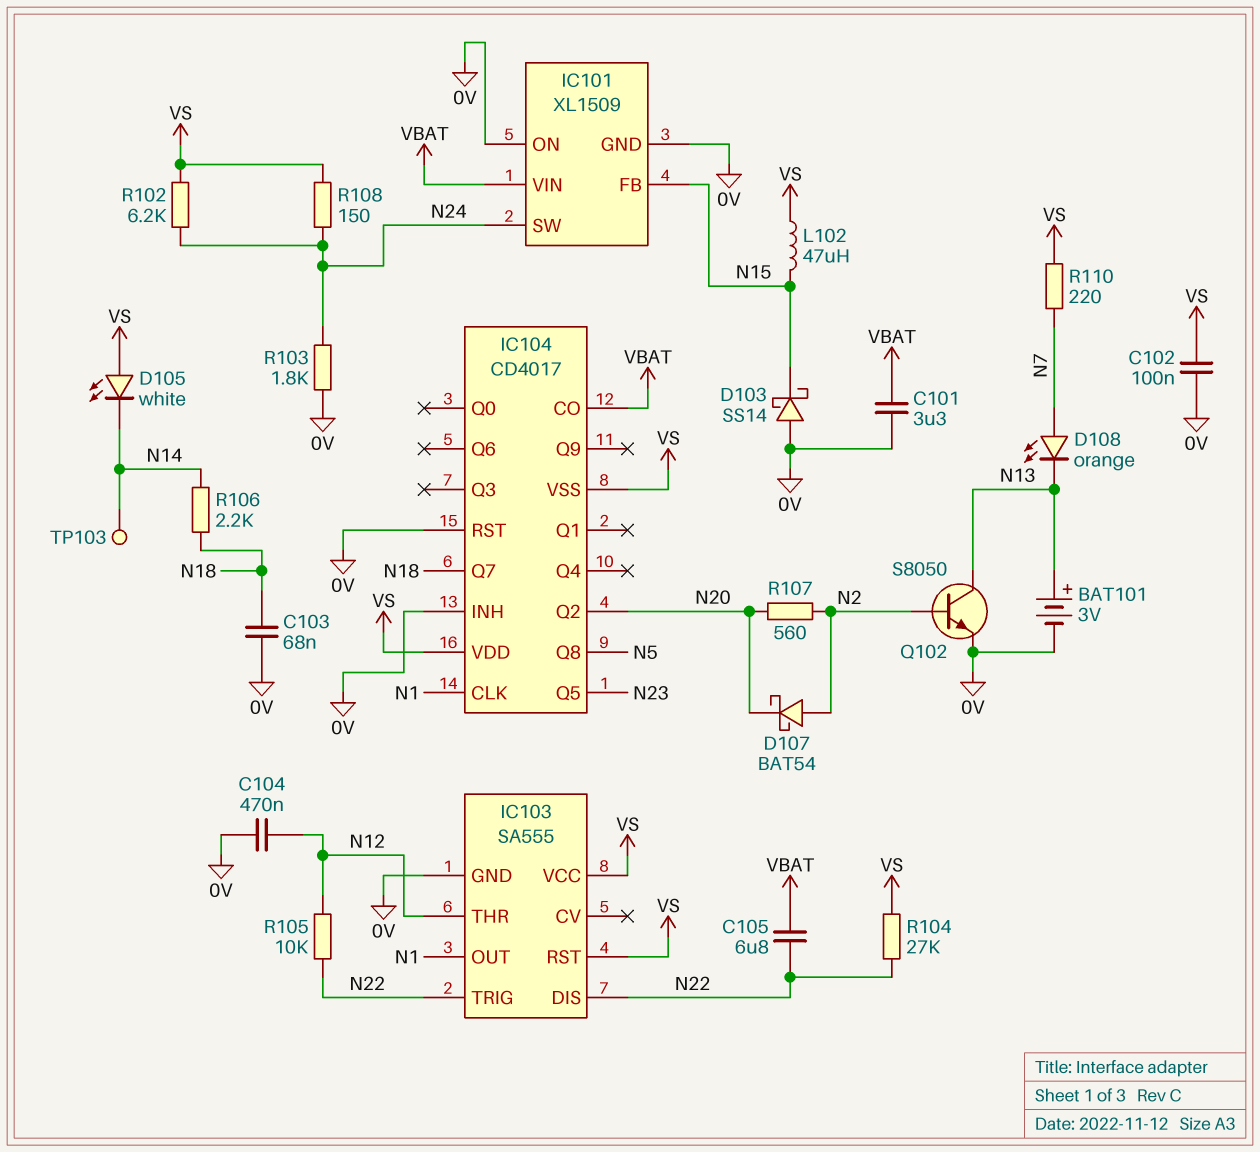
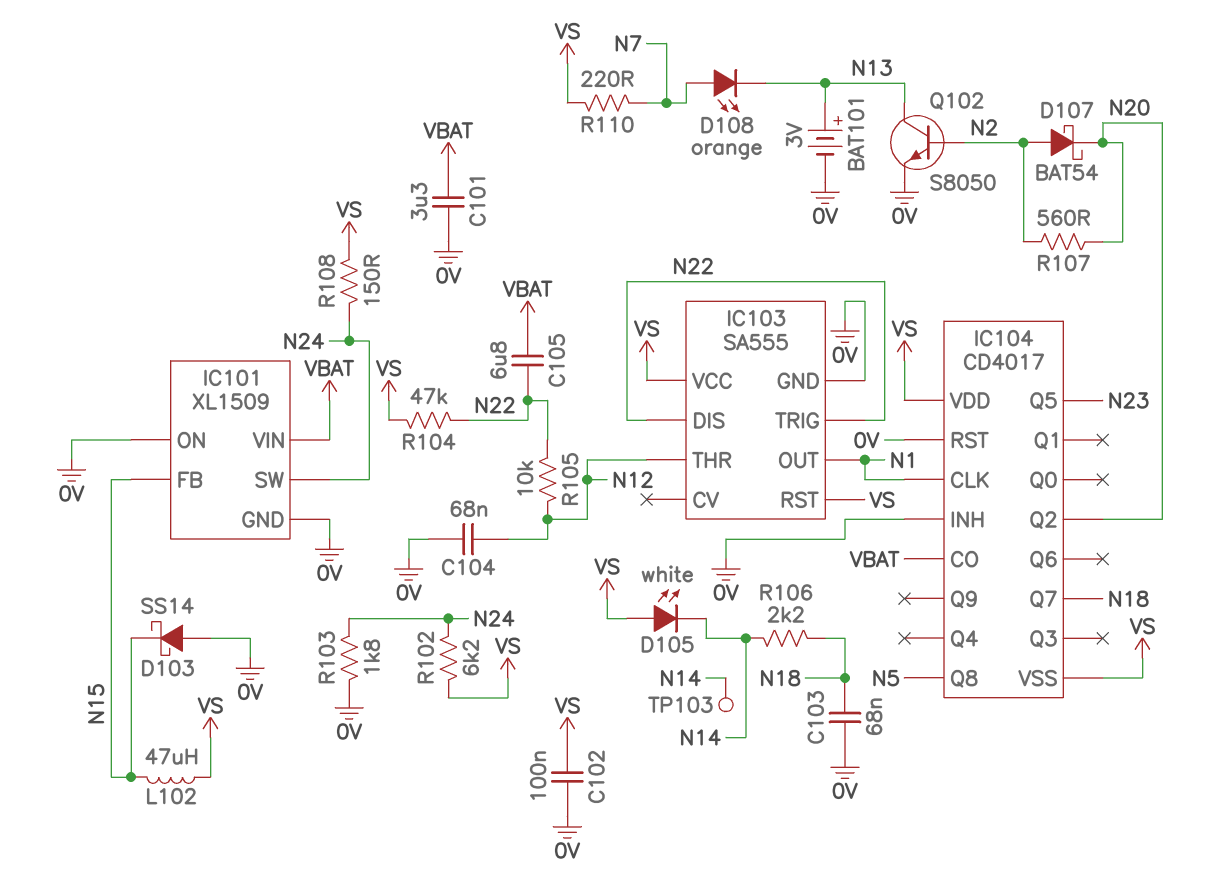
C104: 470nF (0V, N12) -> 68nF (0V, N12)
R104: 27k (N22, VS) -> 47k (N22, VS)

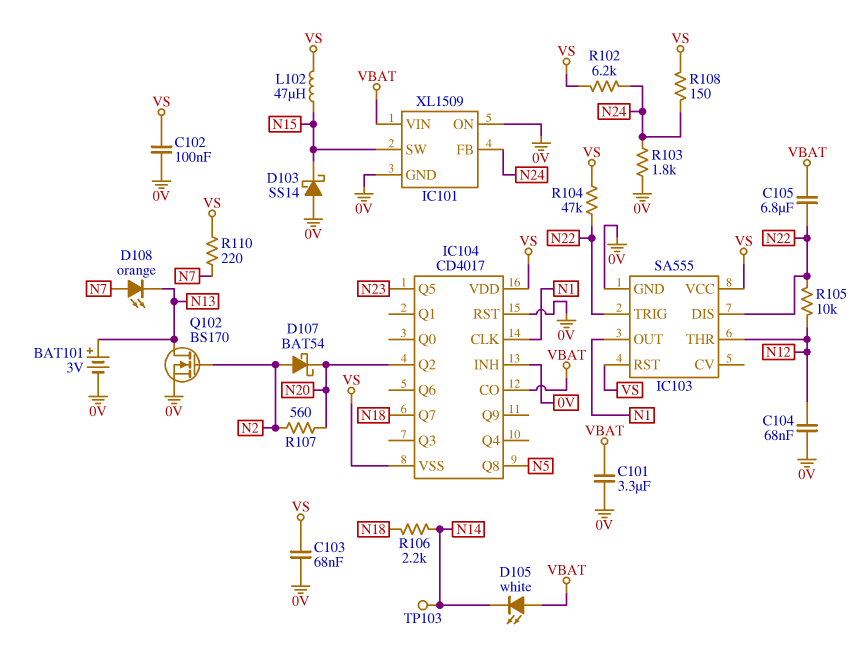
C103: 68nF (0V, N18) -> 68nF (0V, VS)
D105: LED white (A VS, K N14) -> LED white (A VBAT, K N14)
IC101 pin FB: N15 -> N24
IC101 pin SW: N24 -> N15
Q102: NPN S8050 (B N2, C N13, E 0V) -> NMOS BS170 (G N2, D N13, S 0V)

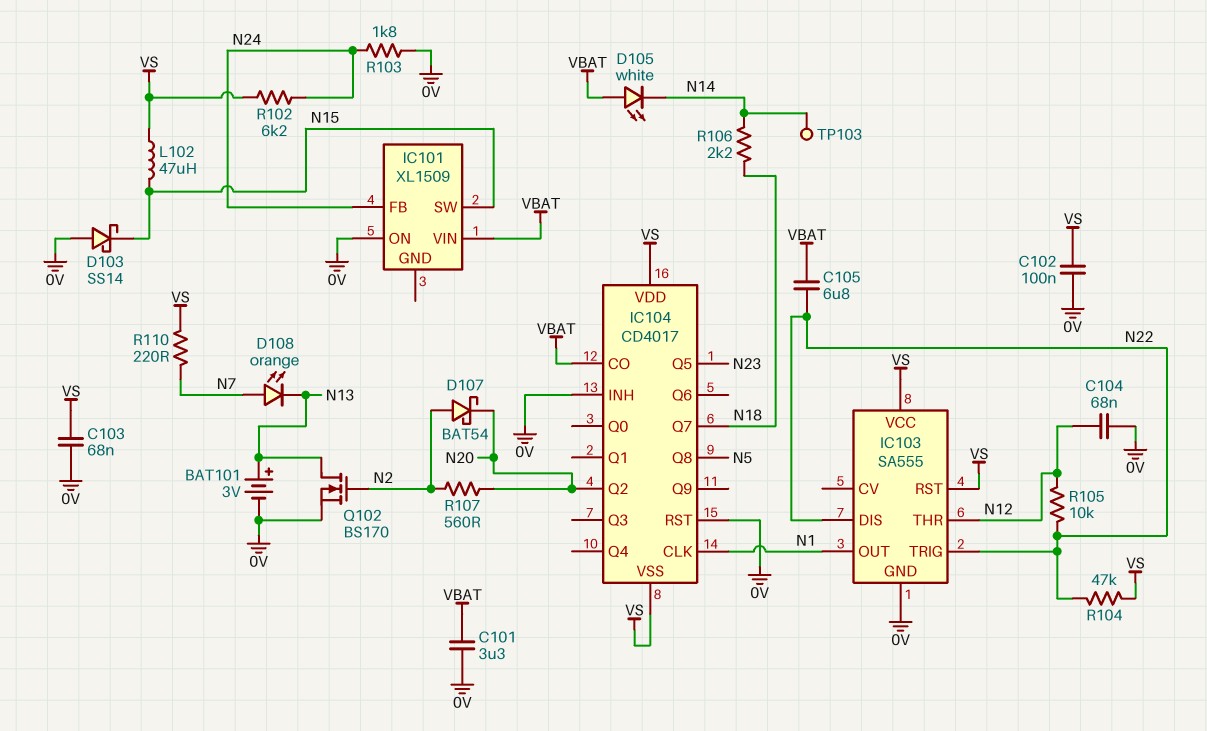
IC101 pin GND: 0V -> none
R108: 150 (N24, VS) -> none

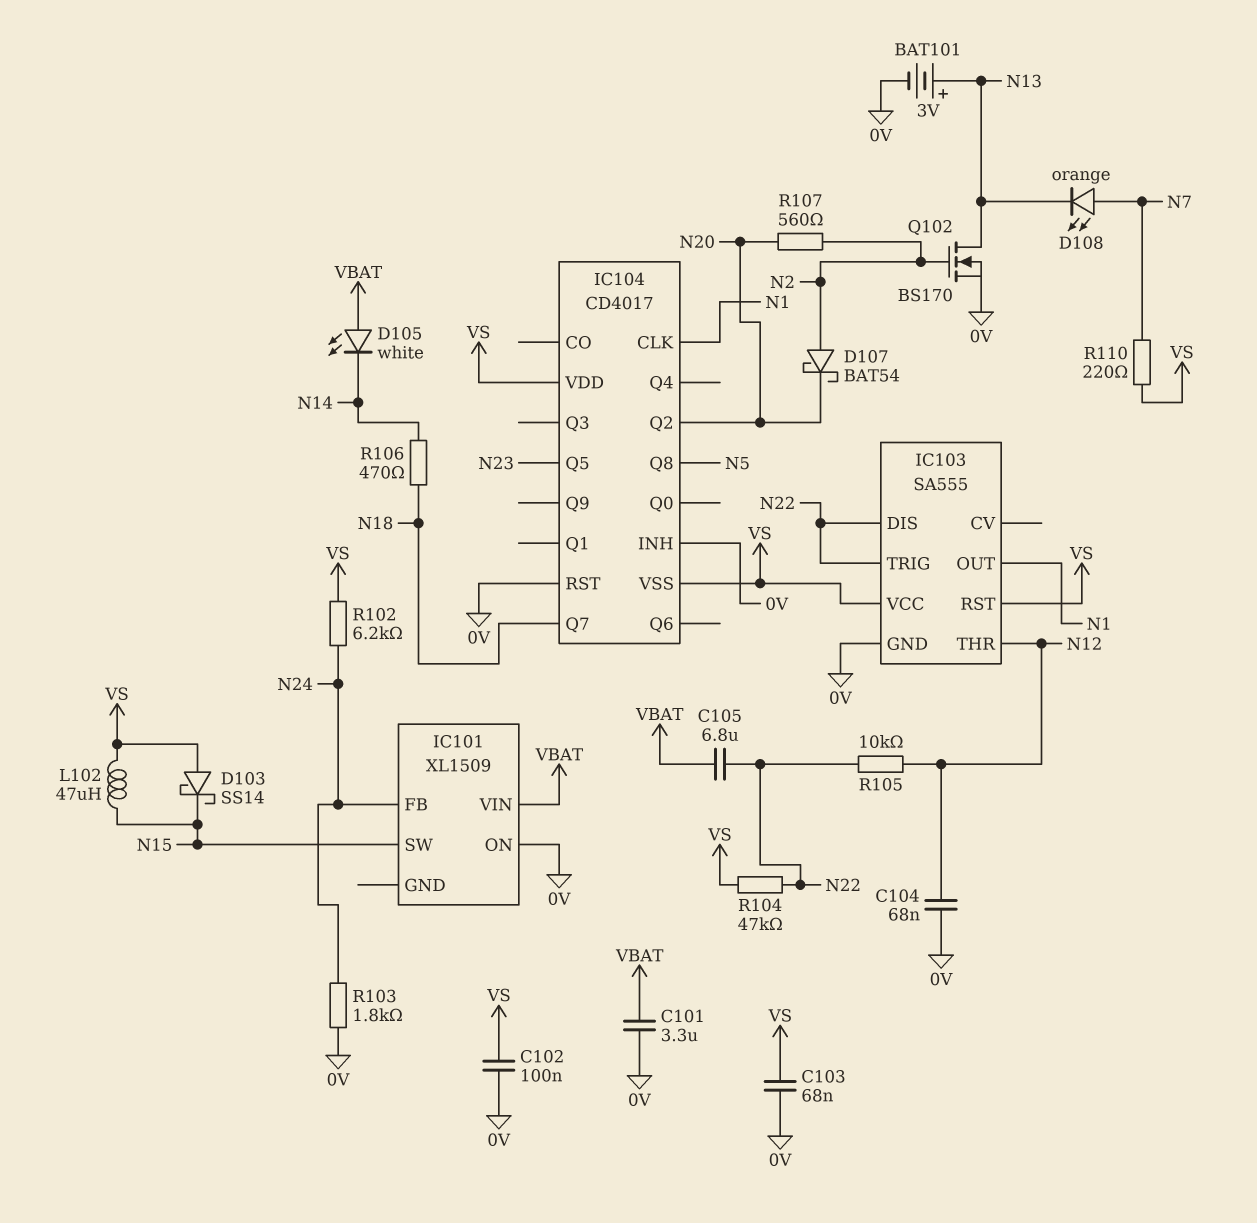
D103: schottky SS14 (A 0V, K N15) -> schottky SS14 (A VS, K N15)
IC104 pin CO: VBAT -> none
R106: 2.2k (N14, N18) -> 470 (N14, N18)
TP103: test point (N14) -> none

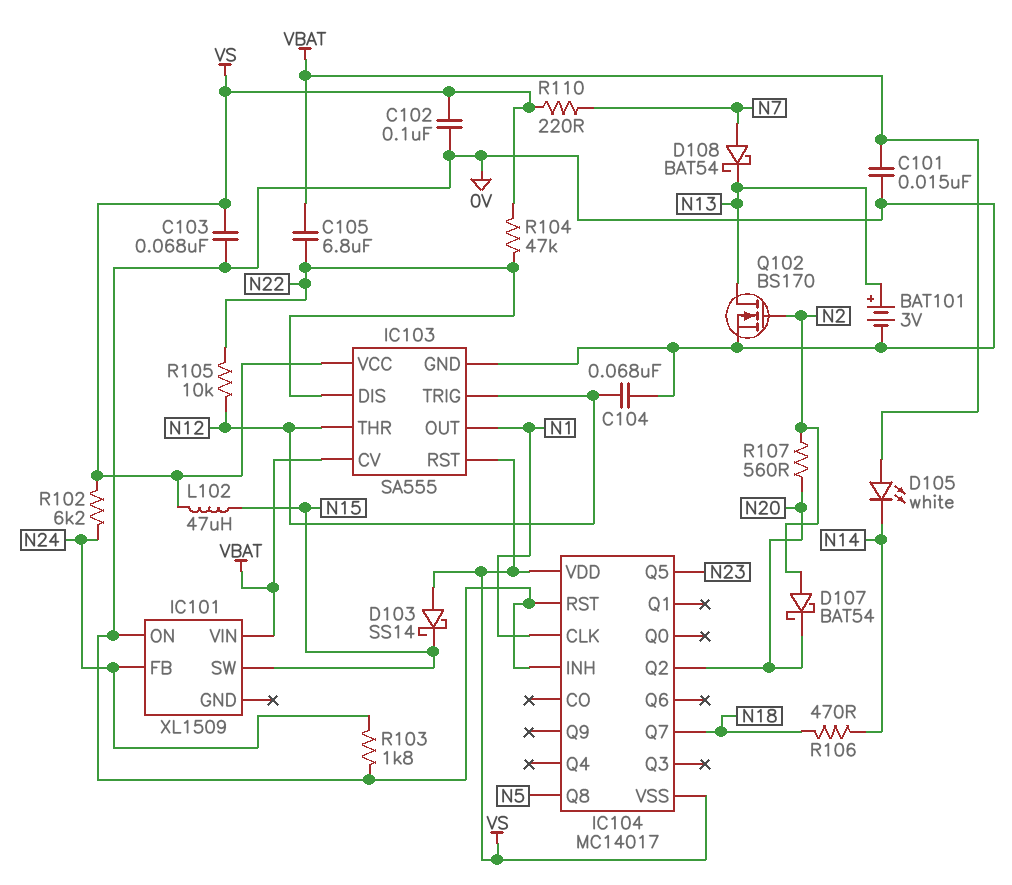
C101: 3.3uF (0V, VBAT) -> 15nF (0V, VBAT)
D108: LED orange (A N7, K N13) -> schottky BAT54 (A N7, K N13)
IC103 pin CV: none -> VBAT
IC103 pin TRIG: N22 -> N12
IC104: CD4017 -> MC14017

